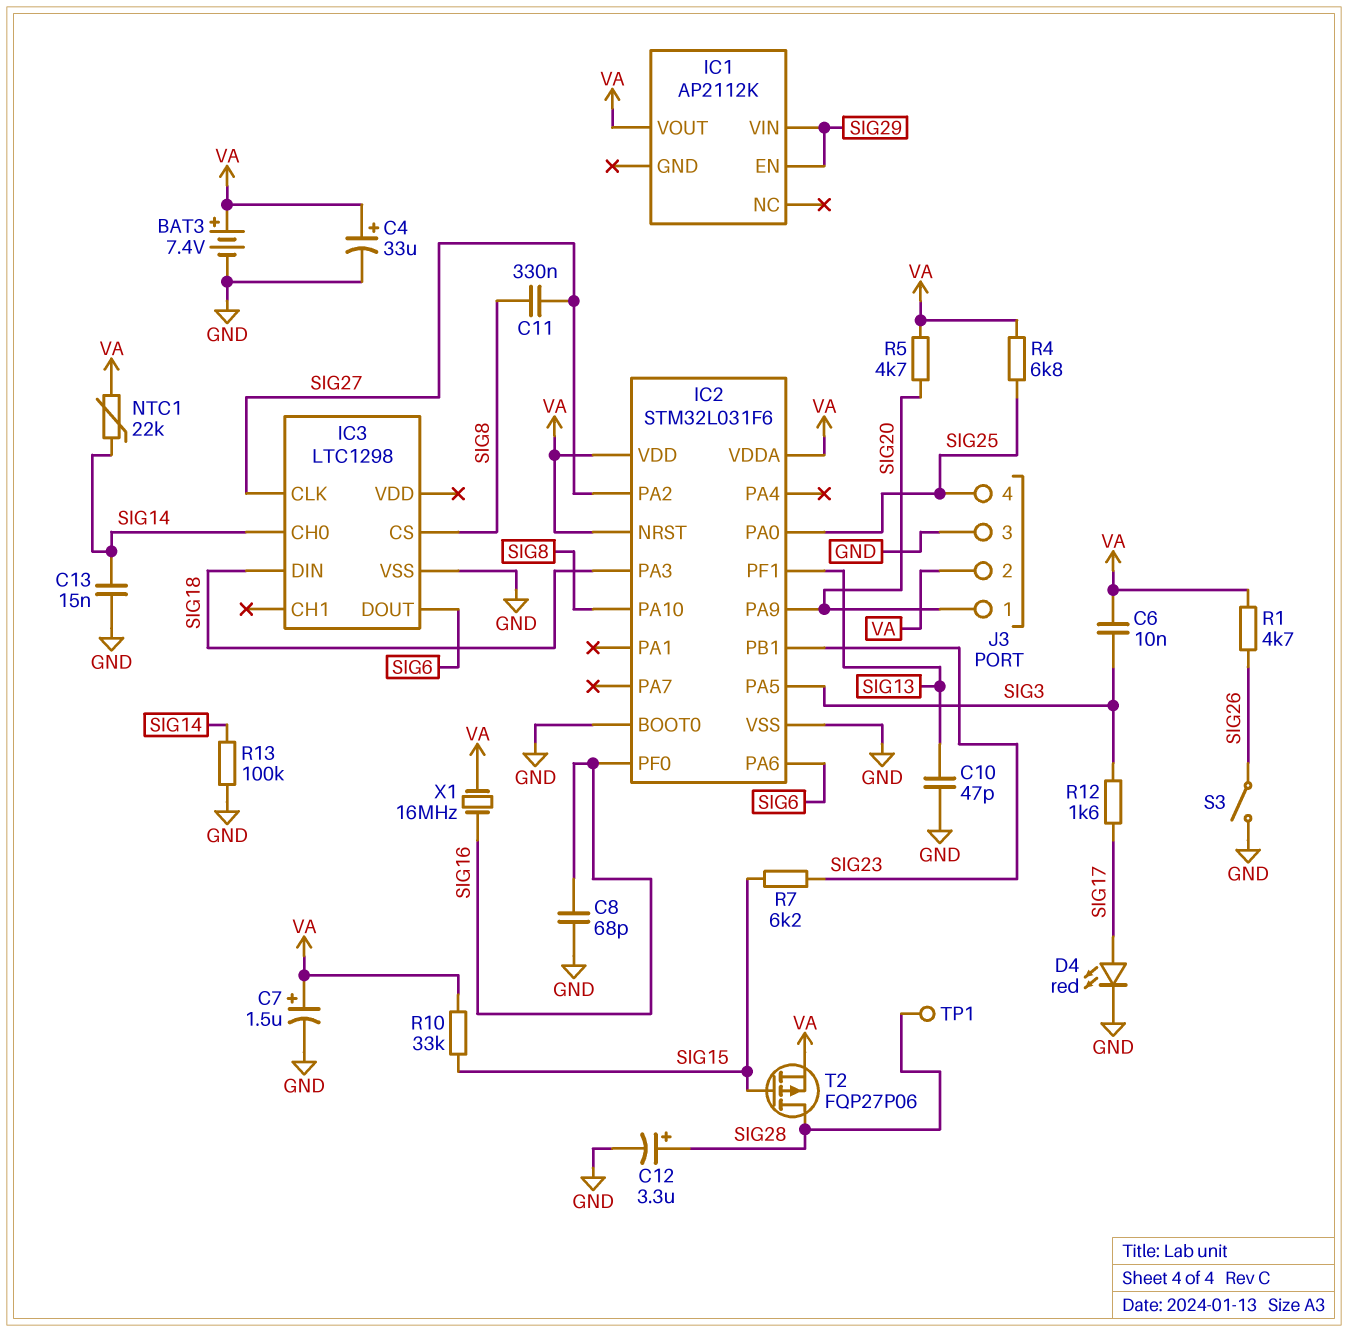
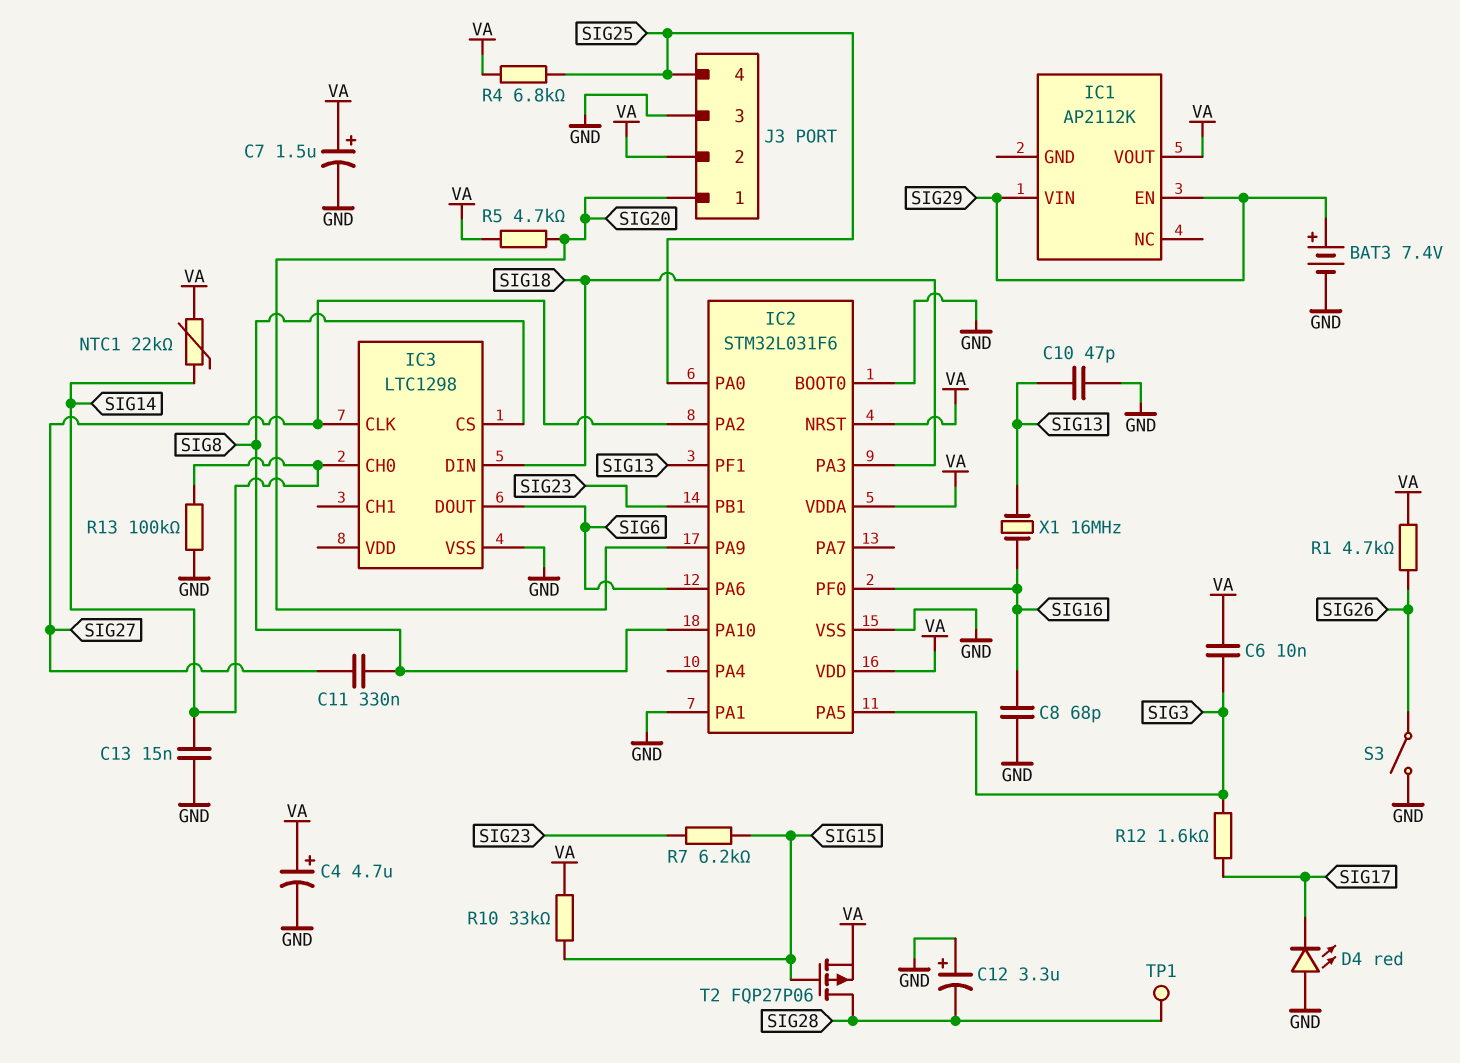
BAT3: 7.4V (plus VA, minus GND) -> 7.4V (plus SIG29, minus GND)
C4: 33uF (plus VA, minus GND) -> 4.7uF (plus VA, minus GND)
C12: 3.3uF (plus SIG28, minus GND) -> 3.3uF (plus GND, minus SIG28)
D4: LED red (A SIG17, K GND) -> LED red (A GND, K SIG17)
IC2 pin PA1: none -> GND
X1: 16MHz (SIG16, VA) -> 16MHz (SIG13, SIG16)

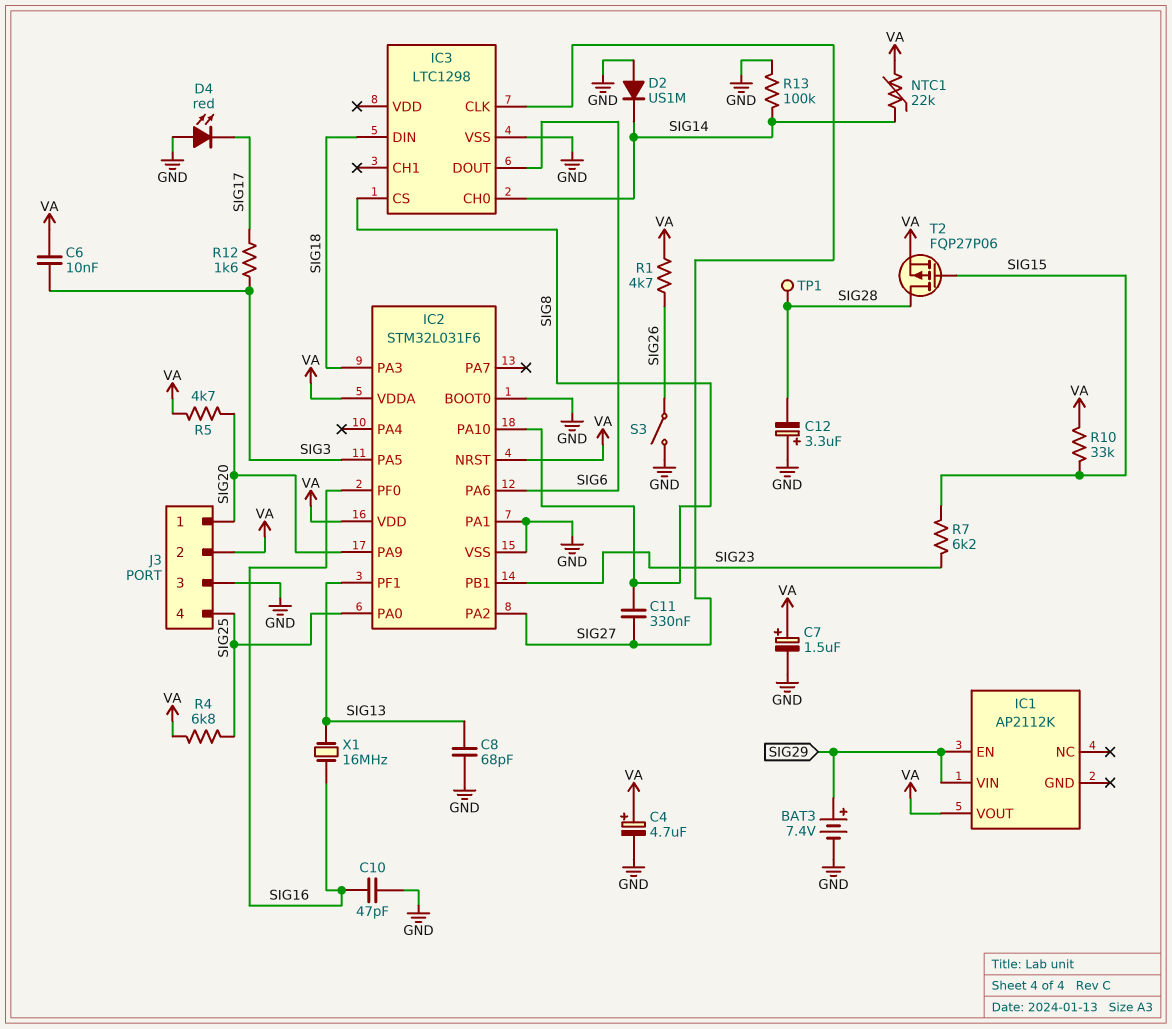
C8: 68pF (GND, SIG16) -> 68pF (GND, SIG13)
C10: 47pF (GND, SIG13) -> 47pF (GND, SIG16)
C13: 15nF (GND, SIG14) -> none
D2: none -> diode US1M (A GND, K SIG14)

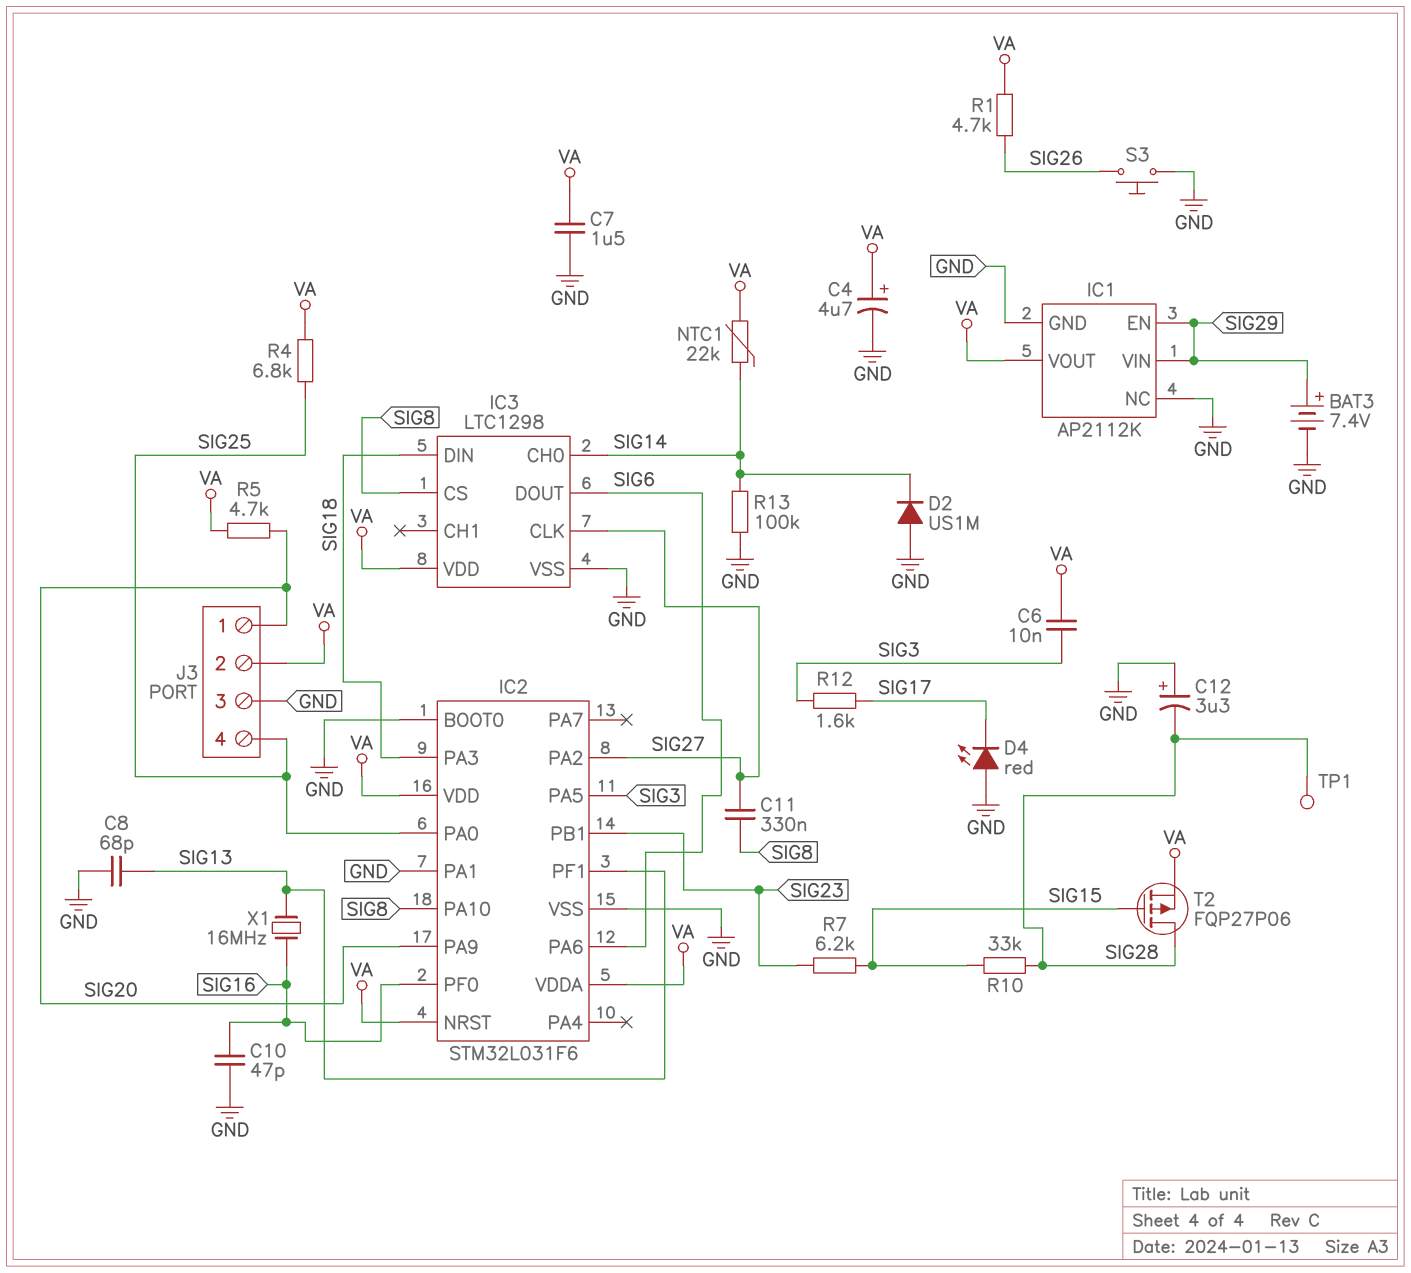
C7: 1.5uF (plus VA, minus GND) -> 1.5uF (GND, VA)
IC1 pin GND: none -> GND
IC1 pin NC: none -> GND
IC3 pin VDD: none -> VA
R10: 33k (SIG15, VA) -> 33k (SIG15, SIG28)
S3: switch (GND, SIG26) -> button (GND, SIG26)

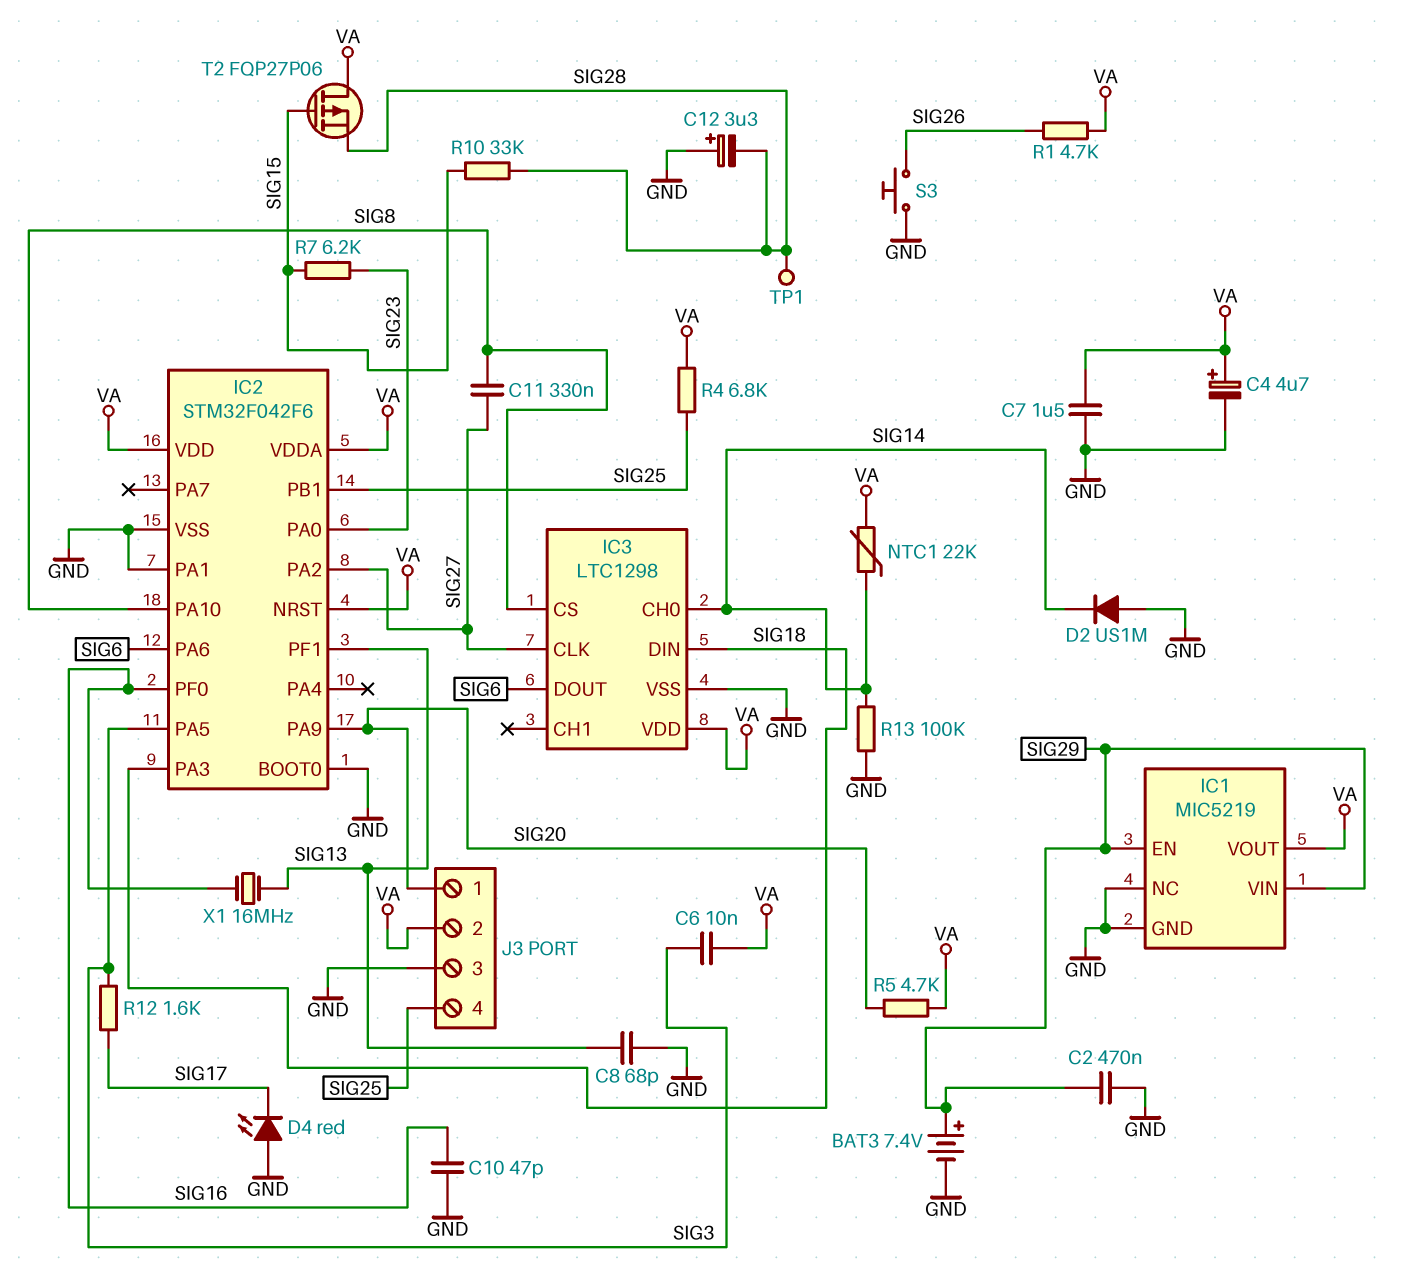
C2: none -> 470nF (GND, SIG29)
IC1: AP2112K -> MIC5219
IC2: STM32L031F6 -> STM32F042F6
IC2 pin PA0: SIG25 -> SIG23
IC2 pin PB1: SIG23 -> SIG25
T2: PMOS FQP27P06 (G SIG15, D SIG28, S VA) -> PMOS FQP27P06 (G SIG15, D VA, S SIG28)

